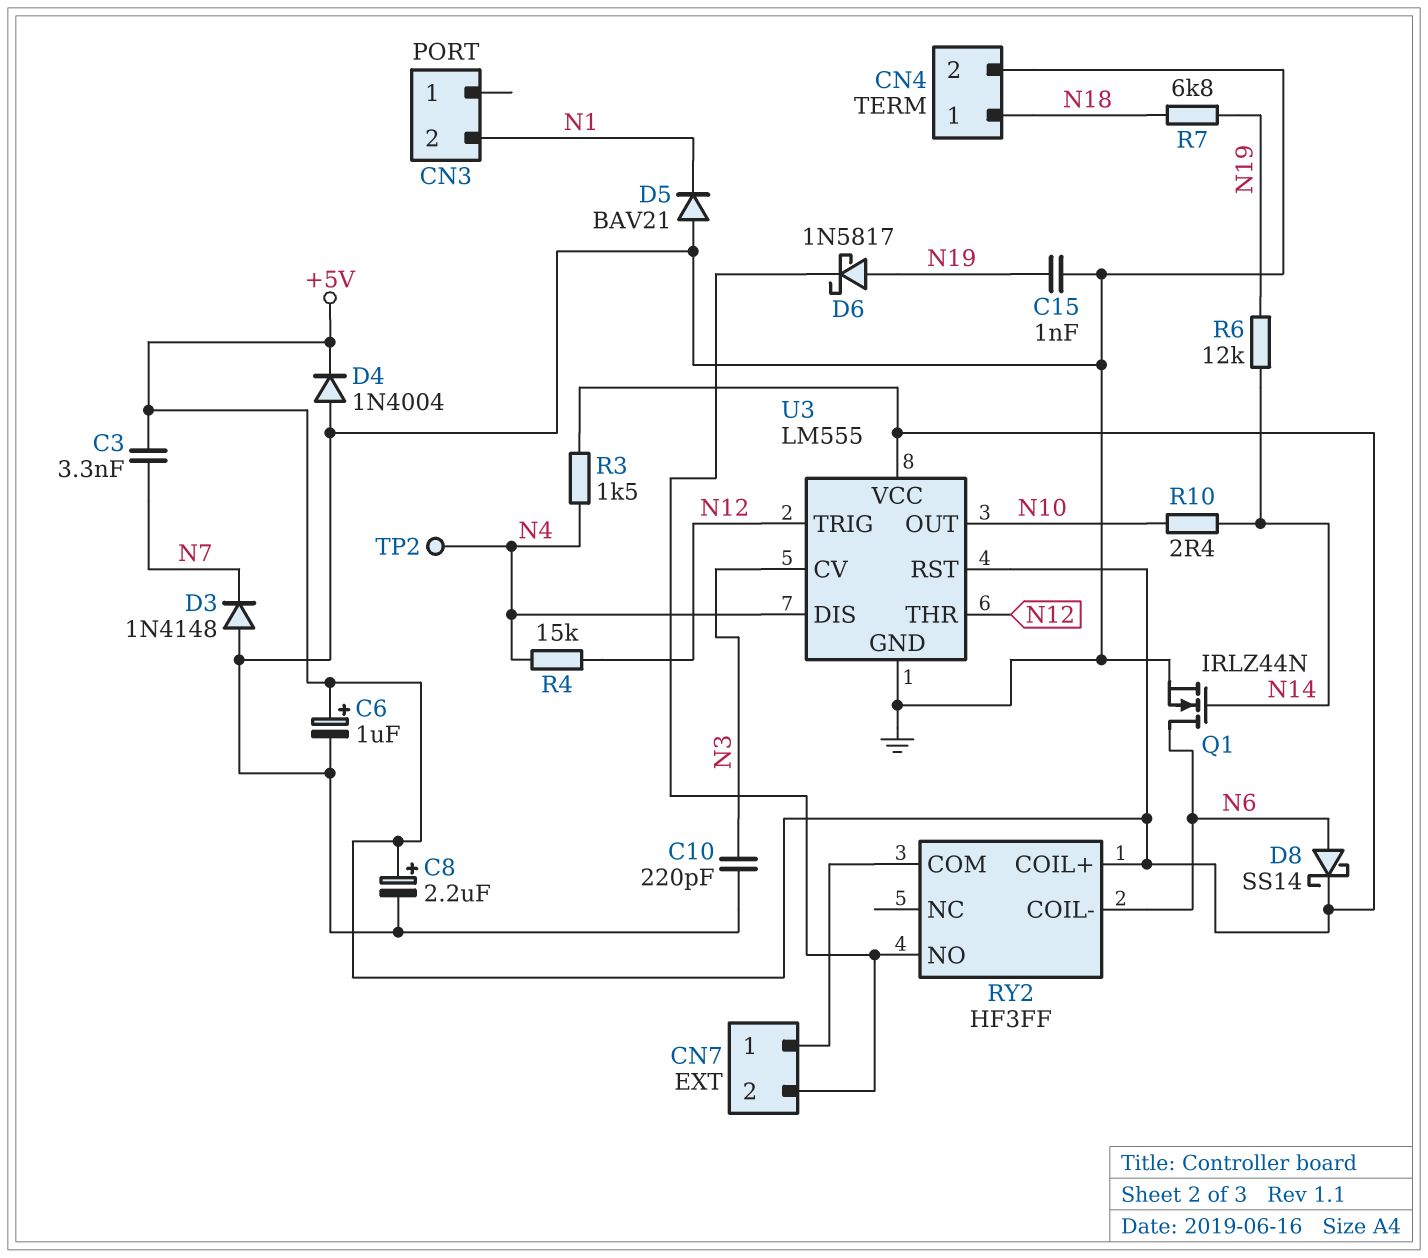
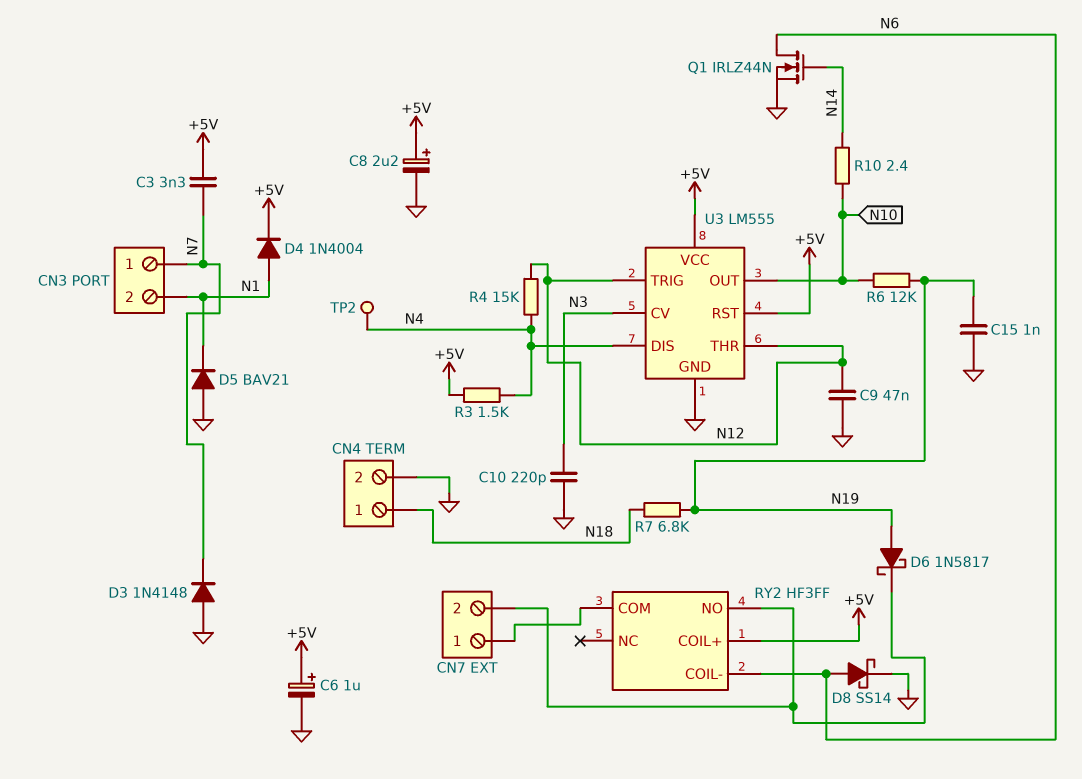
C9: none -> 47nF (GND, N12)
CN3 pin 1: none -> N7
D4: diode 1N4004 (A GND, K +5V) -> diode 1N4004 (A N1, K +5V)
D8: schottky SS14 (A N6, K +5V) -> schottky SS14 (A N6, K GND)
R6: 12k (N14, N19) -> 12k (N10, N19)

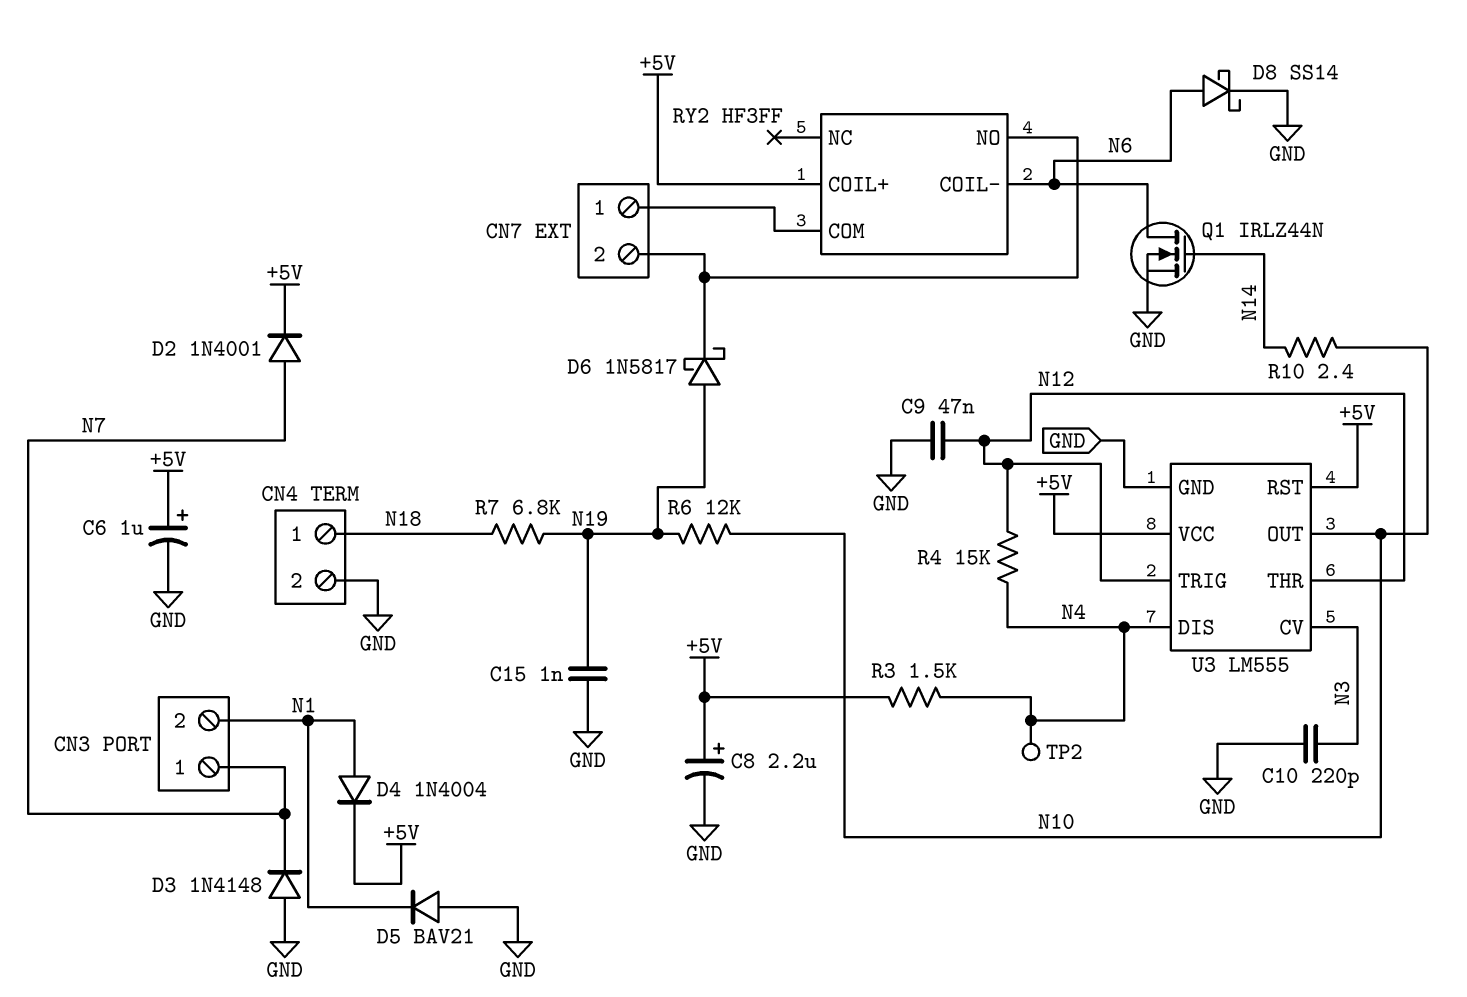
C3: 3.3nF (+5V, N7) -> none
D2: none -> diode 1N4001 (A N7, K +5V)

